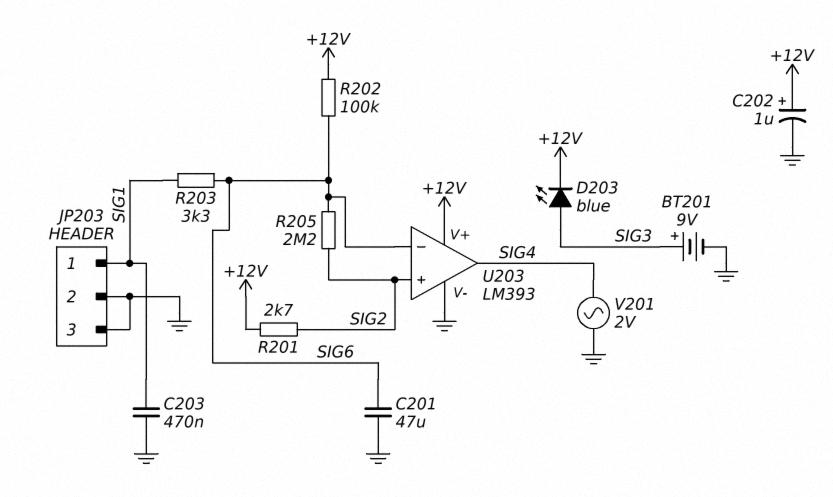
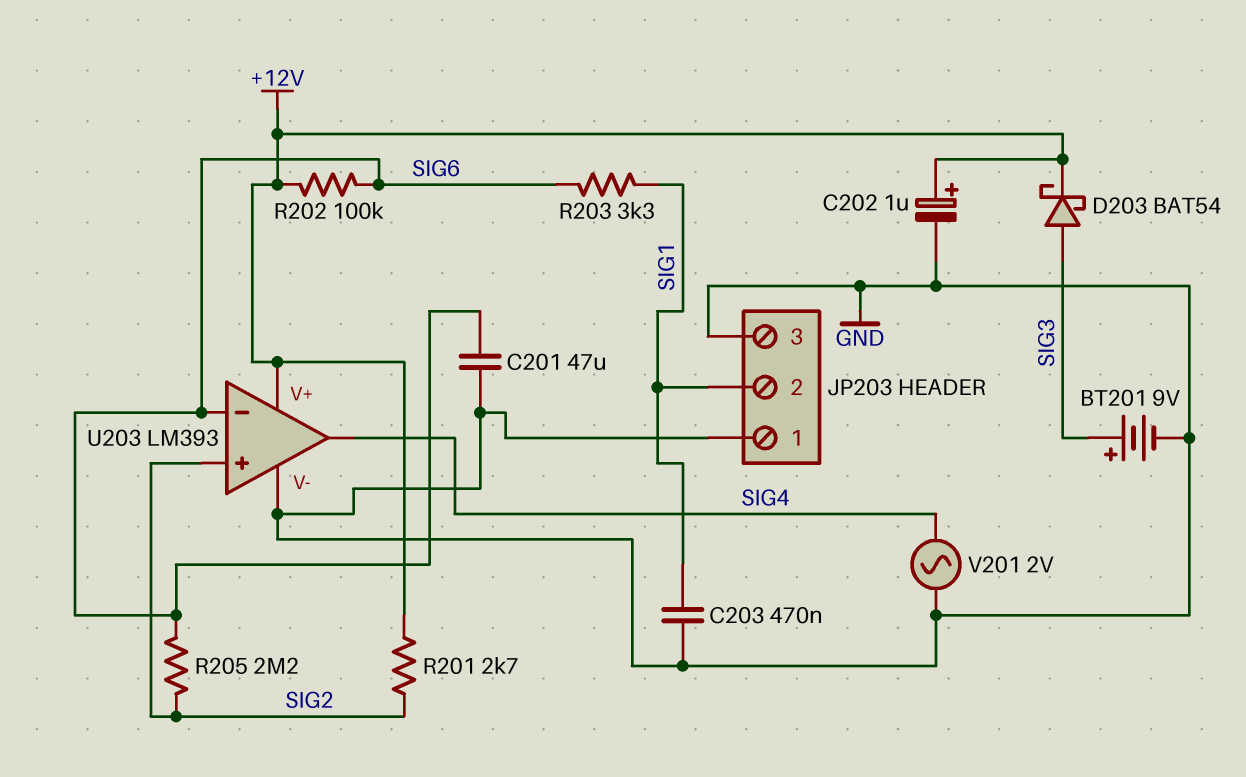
D203: LED blue (A SIG3, K +12V) -> schottky BAT54 (A SIG3, K +12V)
JP203 pin 1: SIG1 -> GND
JP203 pin 2: GND -> SIG1

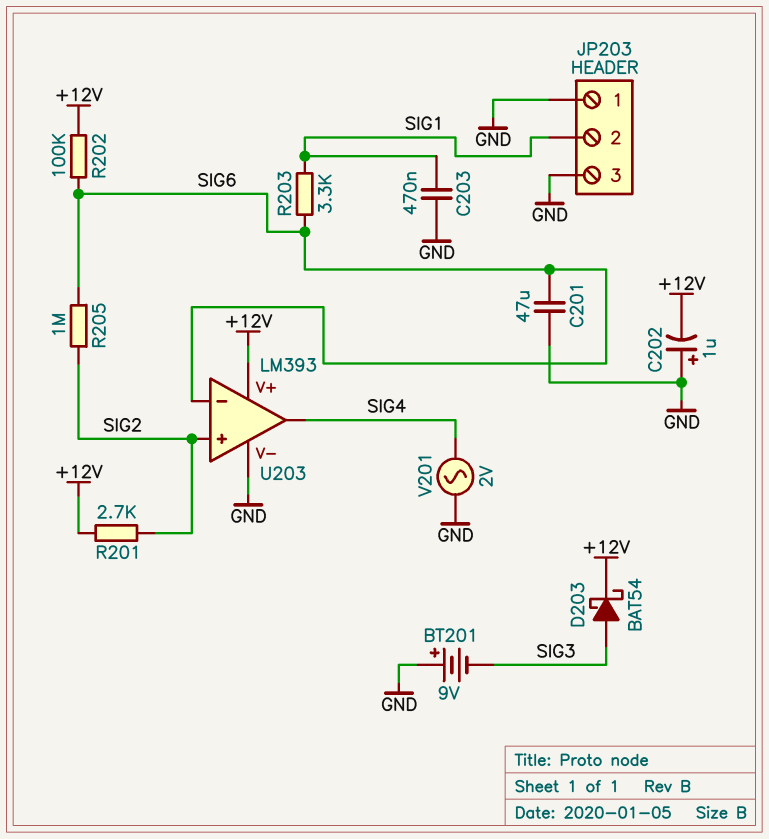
BT201: 9V (plus SIG3, minus GND) -> 9V (plus GND, minus SIG3)
C202: 1uF (plus +12V, minus GND) -> 1uF (plus GND, minus +12V)
R205: 2.2M (SIG2, SIG6) -> 1M (SIG2, SIG6)

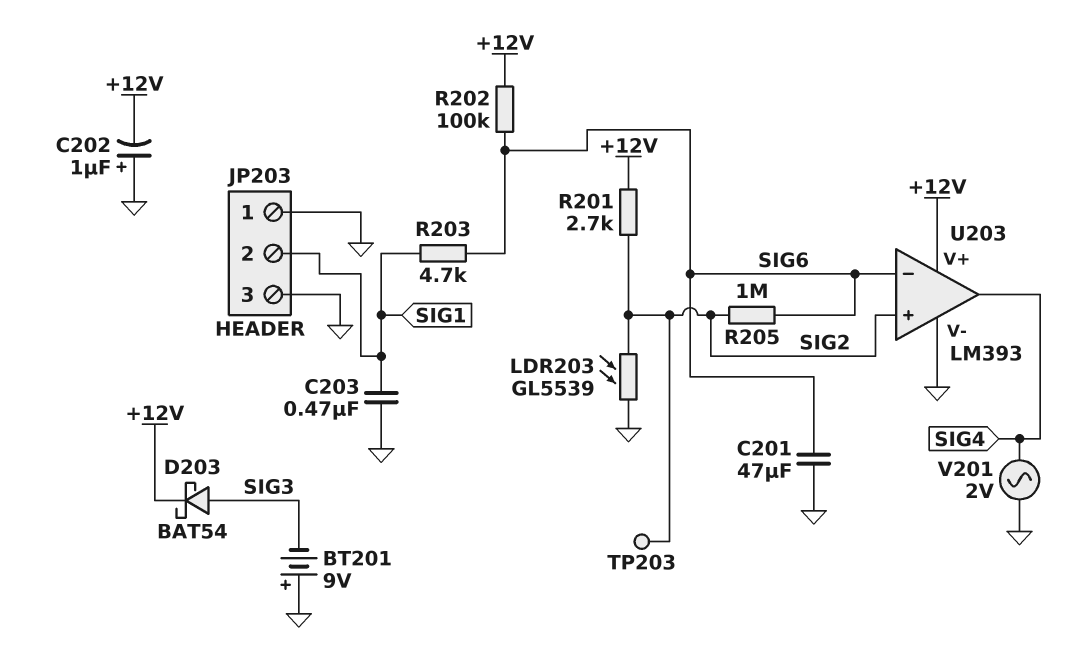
LDR203: none -> GL5539 (GND, SIG2)
R203: 3.3k (SIG1, SIG6) -> 4.7k (SIG1, SIG6)
TP203: none -> test point (SIG2)

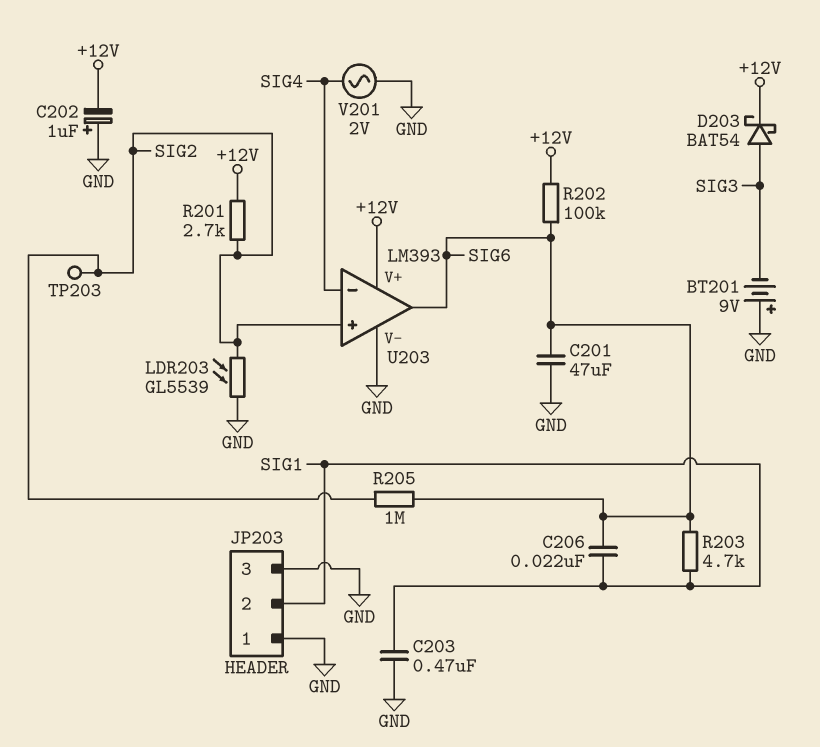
C206: none -> 22nF (SIG1, SIG6)
U203 pin in-: SIG6 -> SIG4
U203 pin out: SIG4 -> SIG6

